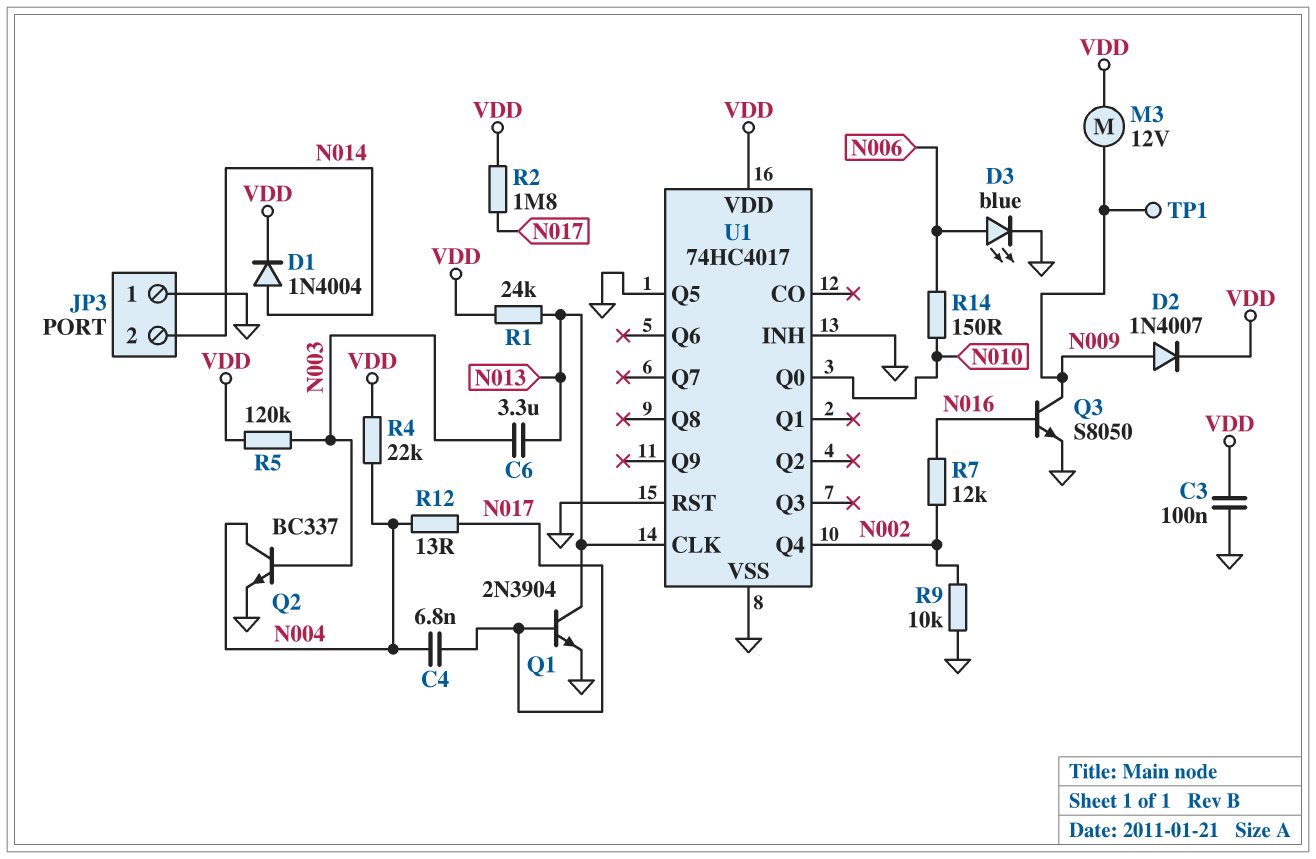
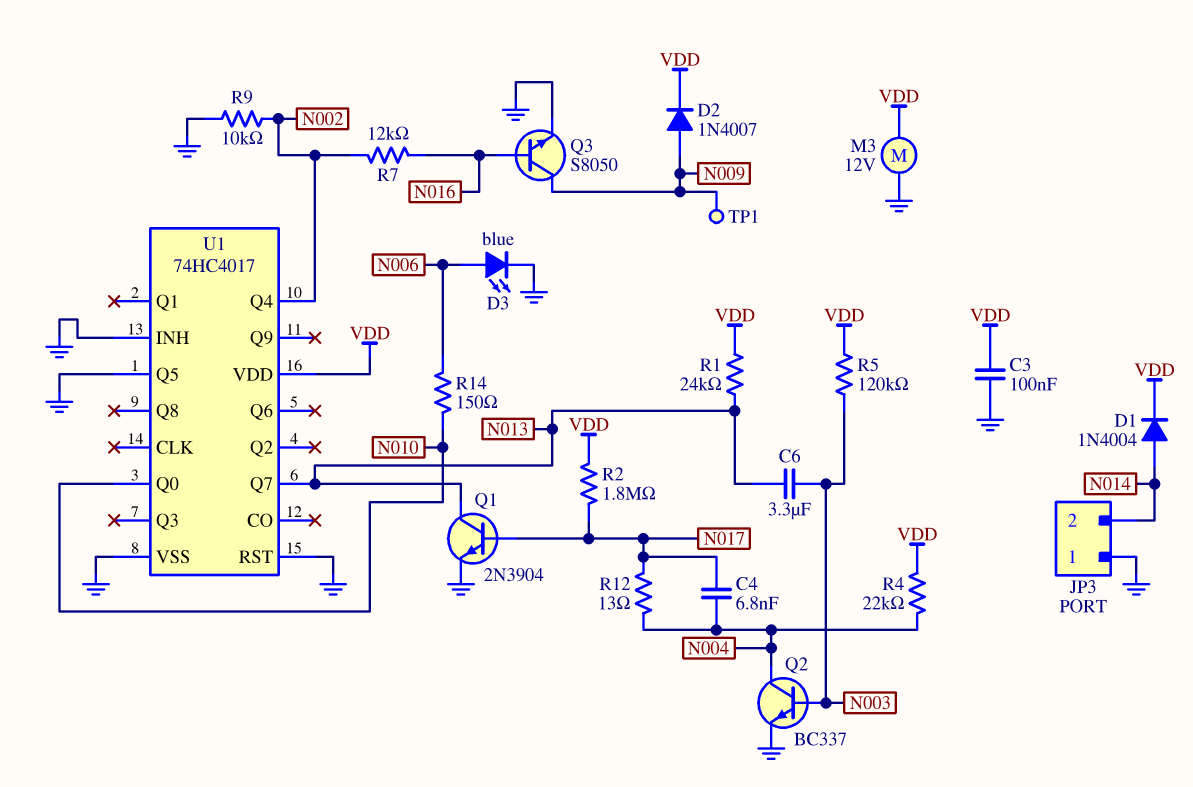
M3: motor 12V (N009, VDD) -> motor 12V (GND, VDD)
U1 pin CLK: N013 -> none
U1 pin Q7: none -> N013

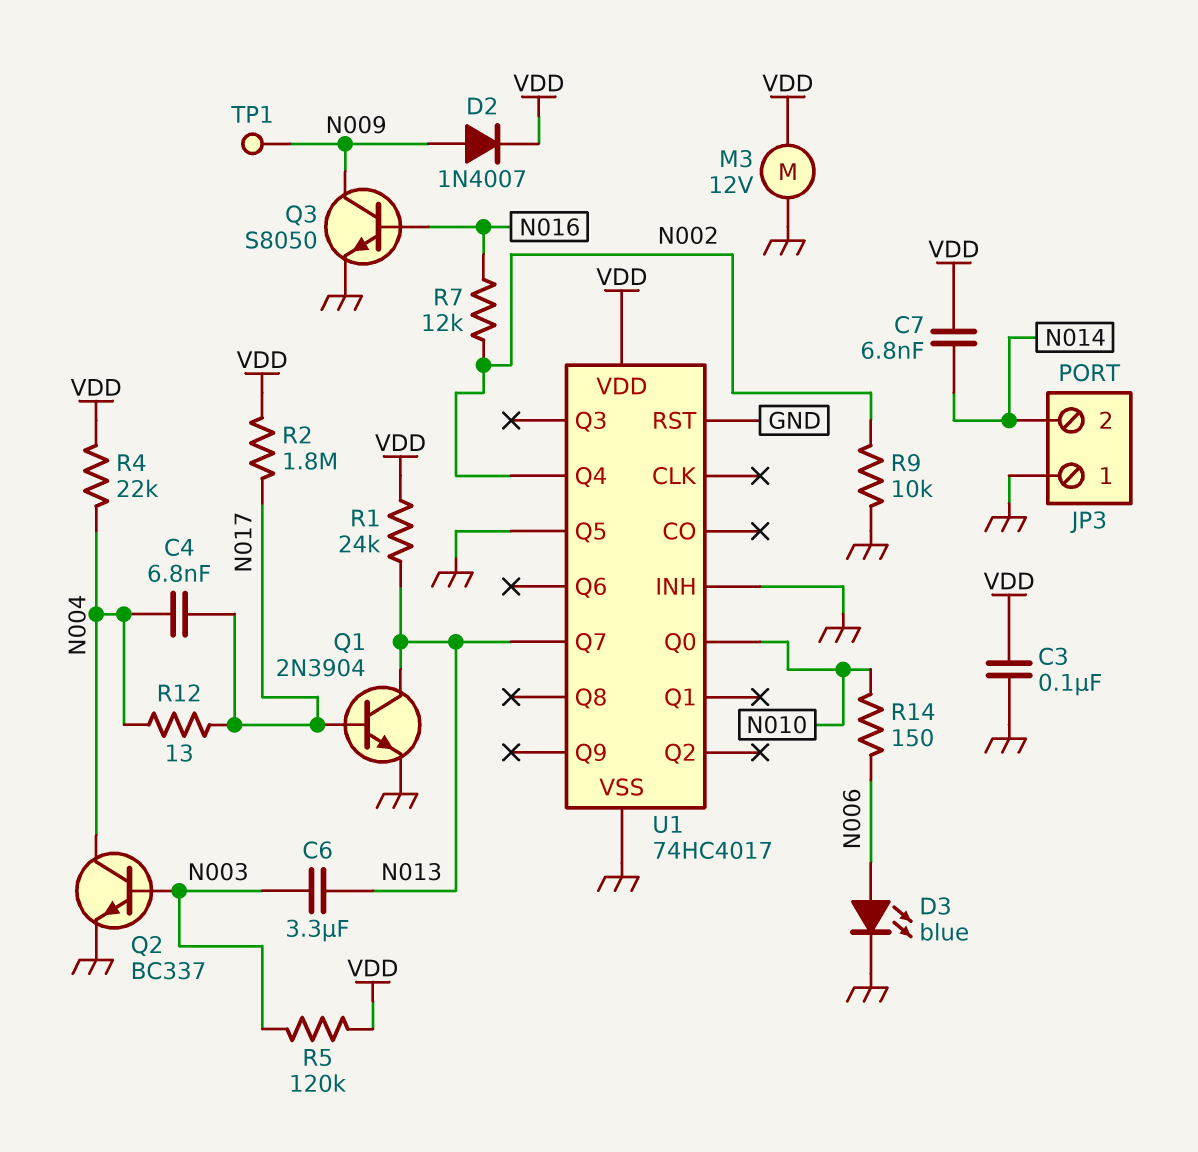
C7: none -> 6.8nF (N014, VDD)
D1: diode 1N4004 (A N014, K VDD) -> none

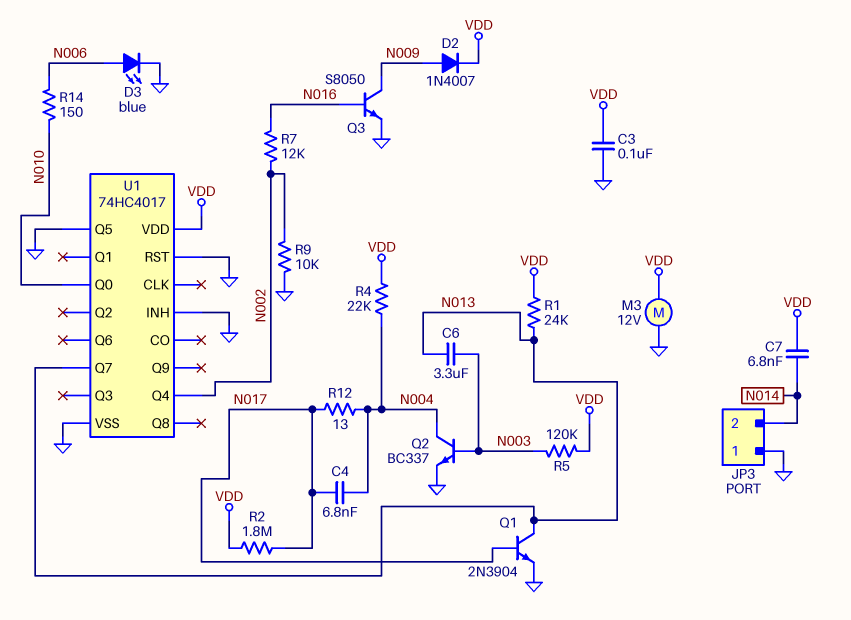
TP1: test point (N009) -> none

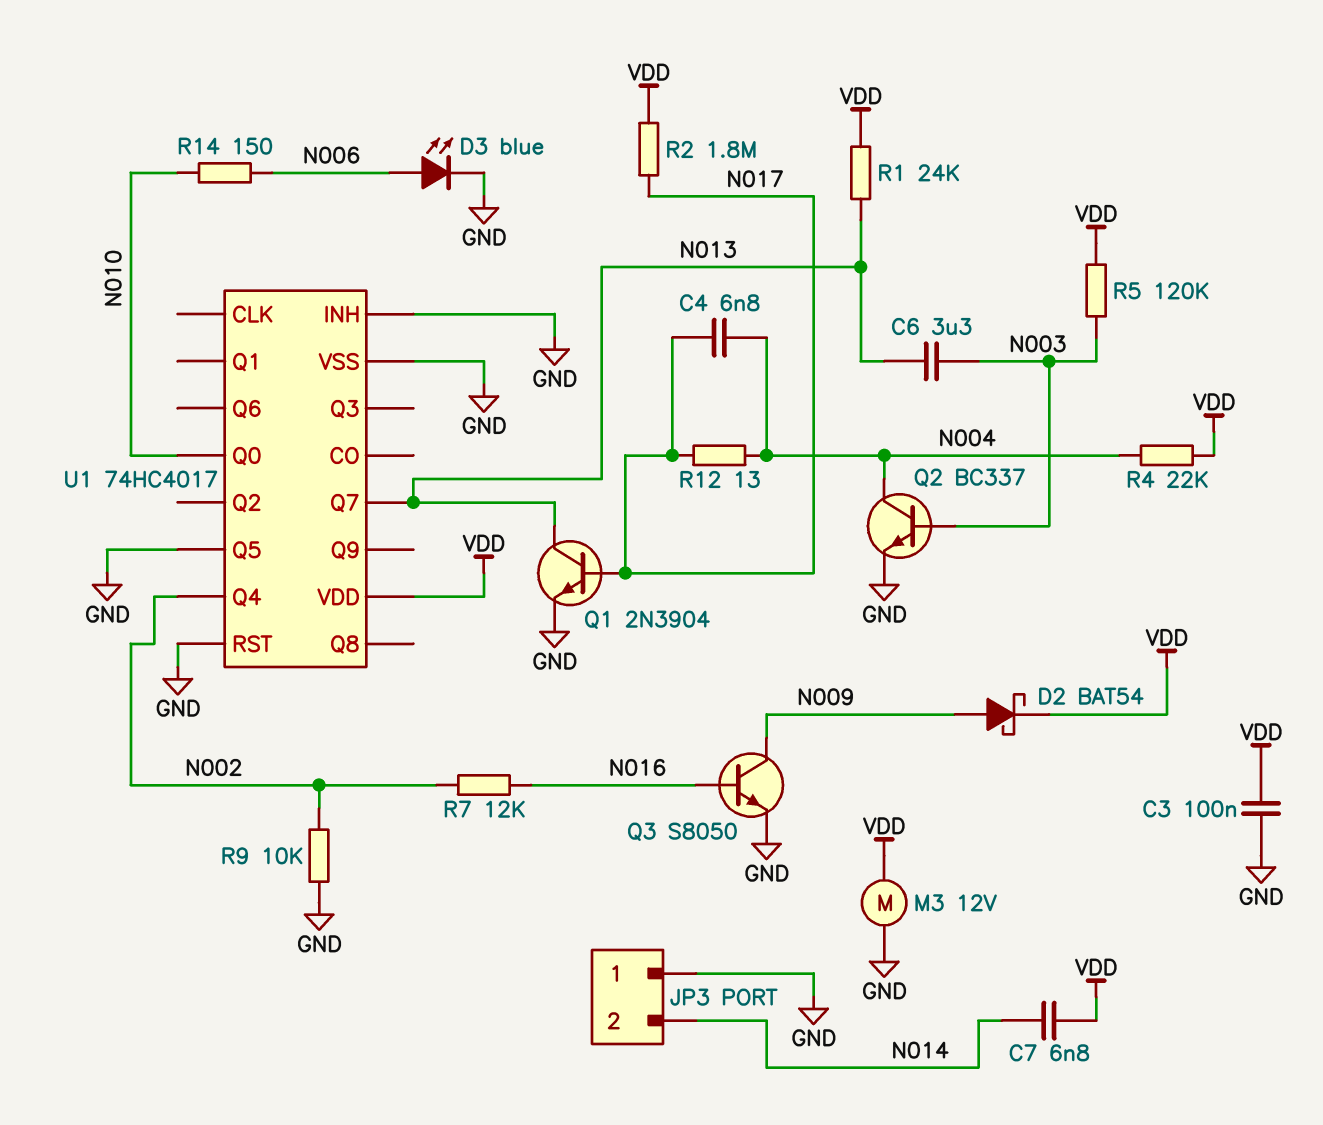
D2: diode 1N4007 (A N009, K VDD) -> schottky BAT54 (A N009, K VDD)

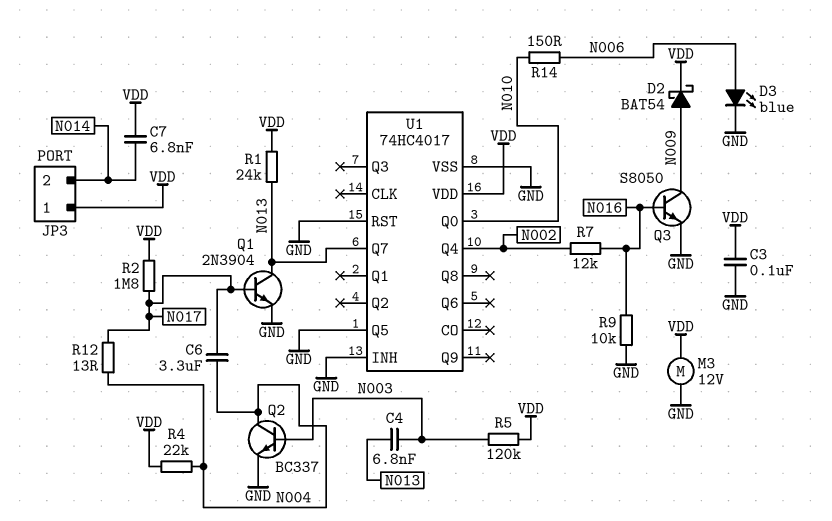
C4: 6.8nF (N004, N017) -> 6.8nF (N003, N013)
C6: 3.3uF (N003, N013) -> 3.3uF (N004, N017)
JP3 pin 1: GND -> VDD
R9: 10k (GND, N002) -> 10k (GND, N016)

